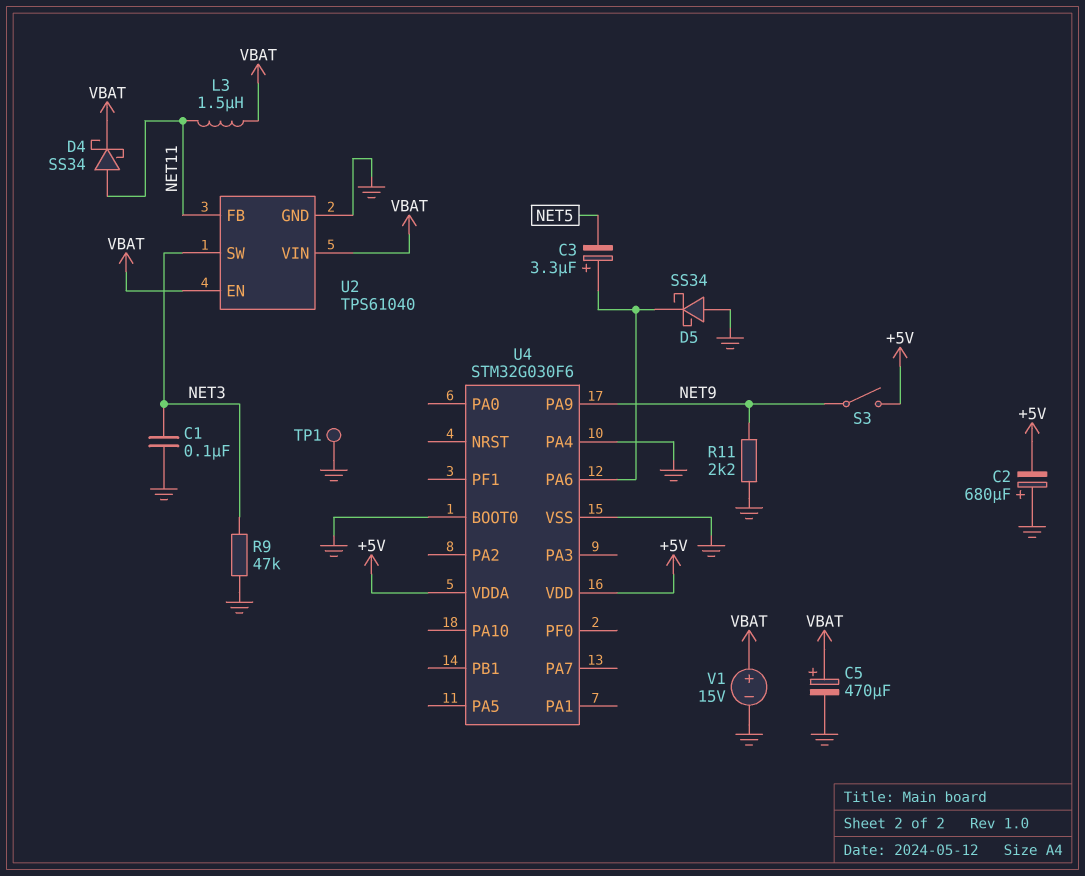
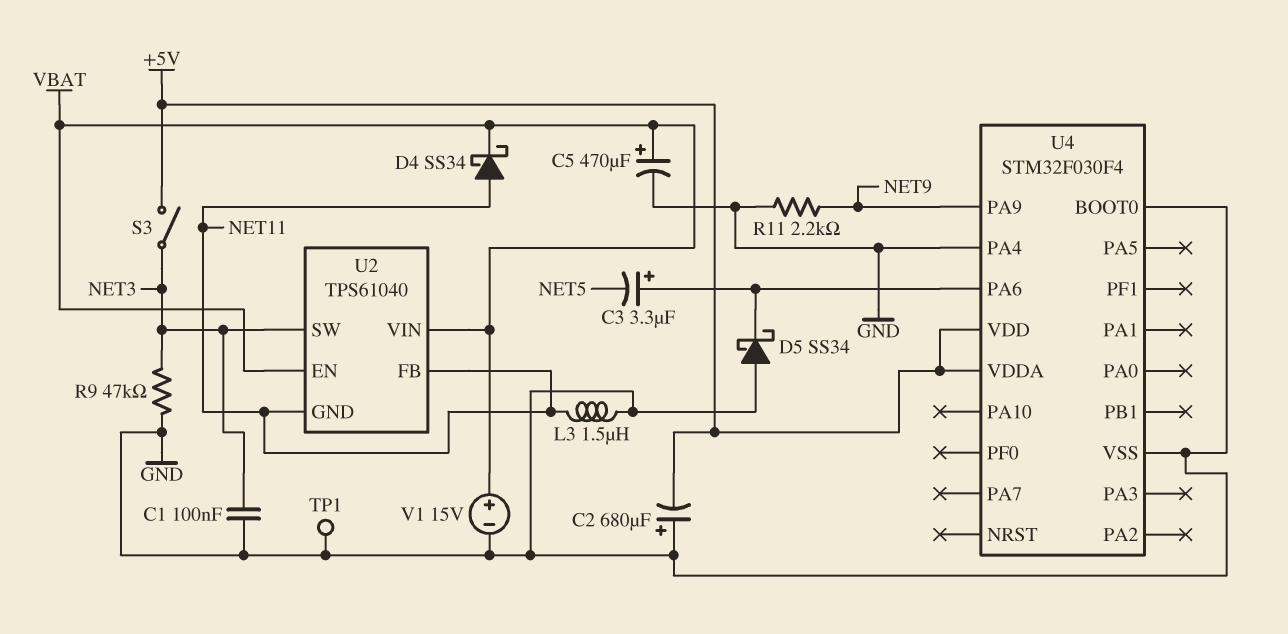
L3: 1.5uH (NET11, VBAT) -> 1.5uH (GND, NET11)
S3: switch (+5V, NET9) -> switch (+5V, NET3)
U2 pin GND: GND -> NET11
U4: STM32G030F6 -> STM32F030F4

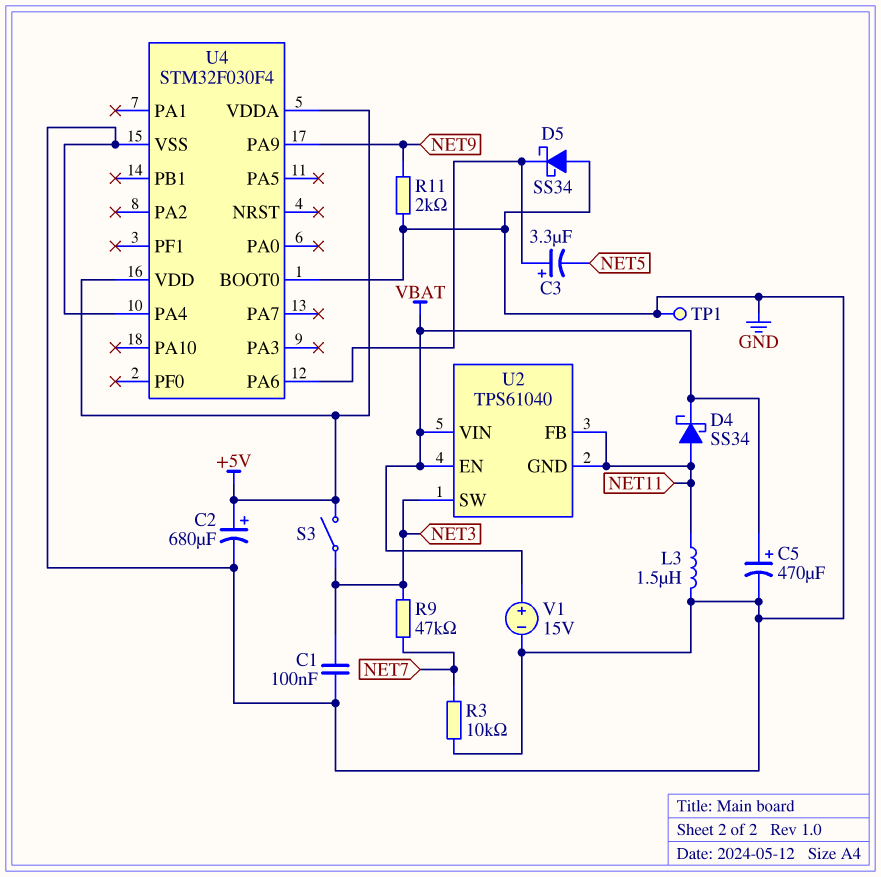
C2: 680uF (plus GND, minus +5V) -> 680uF (plus +5V, minus GND)
R3: none -> 10k (GND, NET7)
R9: 47k (GND, NET3) -> 47k (NET3, NET7)
R11: 2.2k (GND, NET9) -> 2k (GND, NET9)

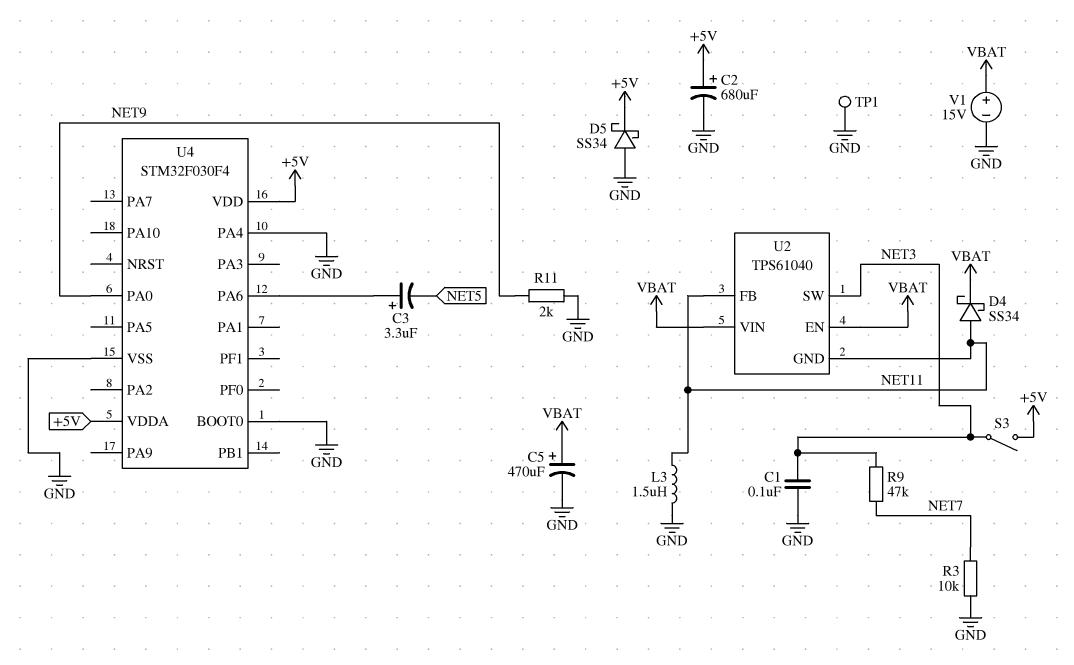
D5: schottky SS34 (A GND, K U4/PA6) -> schottky SS34 (A GND, K +5V)
U4 pin PA0: none -> NET9
U4 pin PA9: NET9 -> none

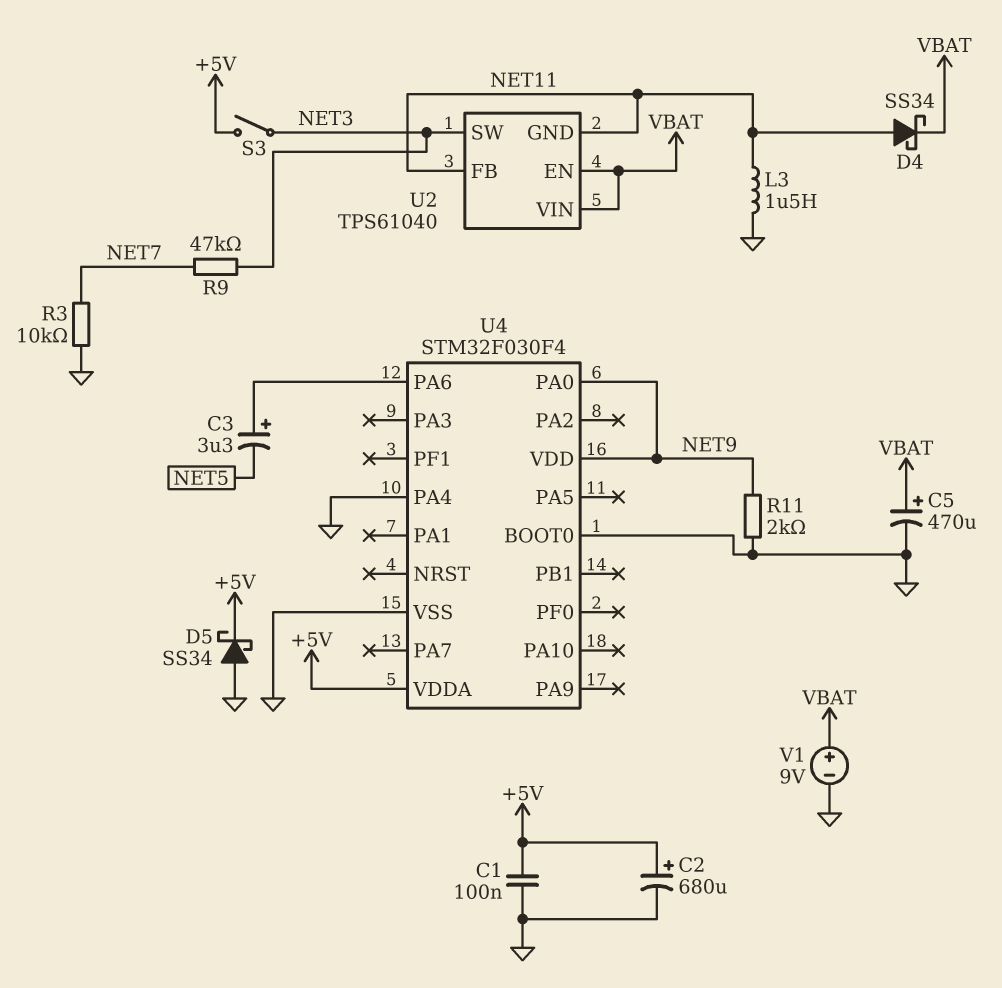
C1: 100nF (GND, NET3) -> 100nF (+5V, GND)
TP1: test point (GND) -> none
U4 pin VDD: +5V -> NET9
V1: 15V (plus VBAT, minus GND) -> 9V (plus VBAT, minus GND)

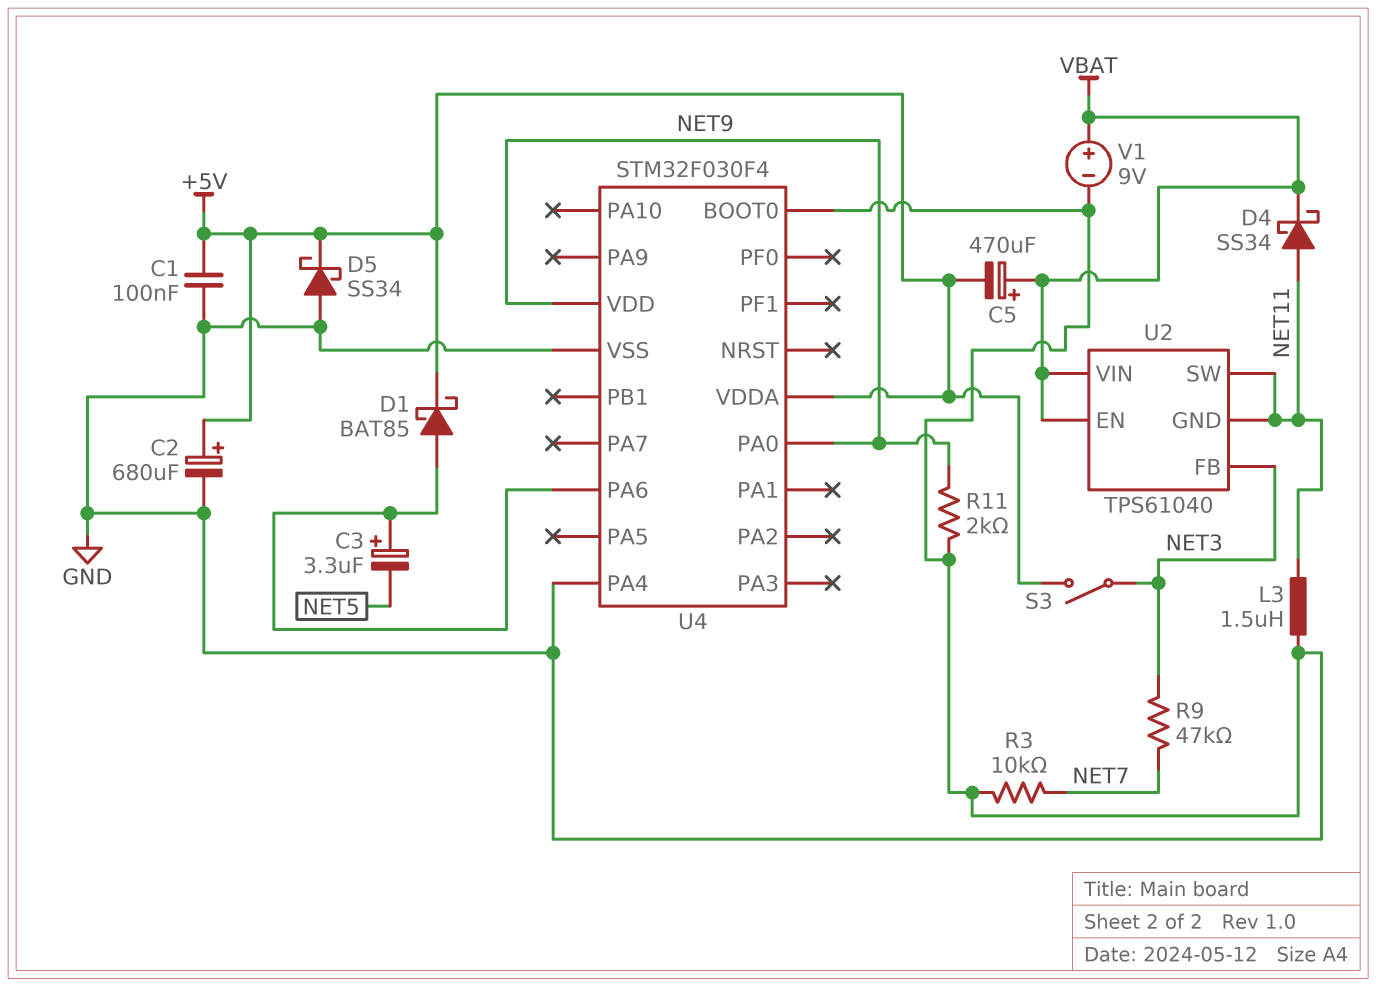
C5: 470uF (plus VBAT, minus GND) -> 470uF (plus VBAT, minus +5V)
D1: none -> schottky BAT85 (A U4/PA6, K +5V)
U2 pin FB: NET11 -> NET3
U2 pin SW: NET3 -> NET11

